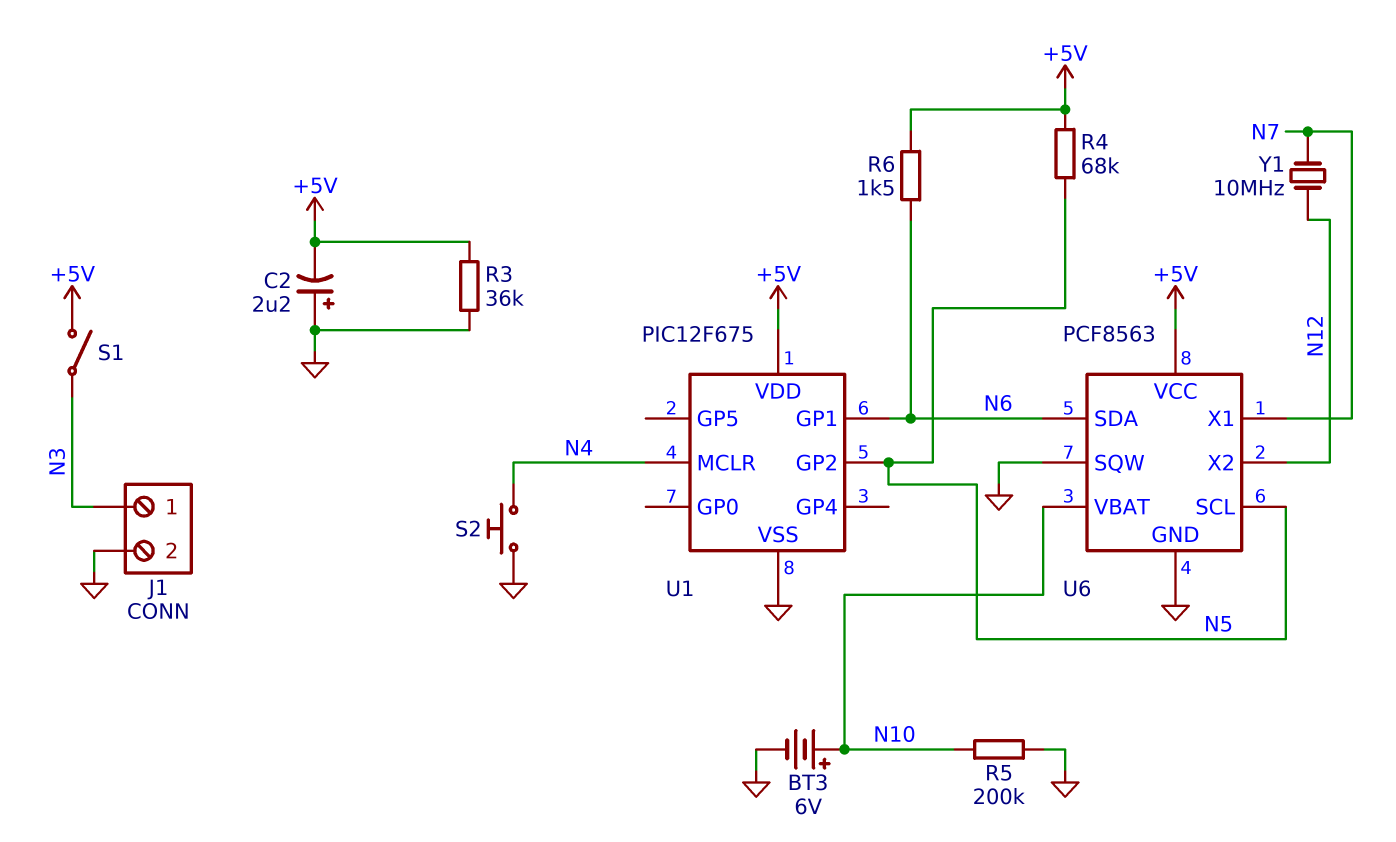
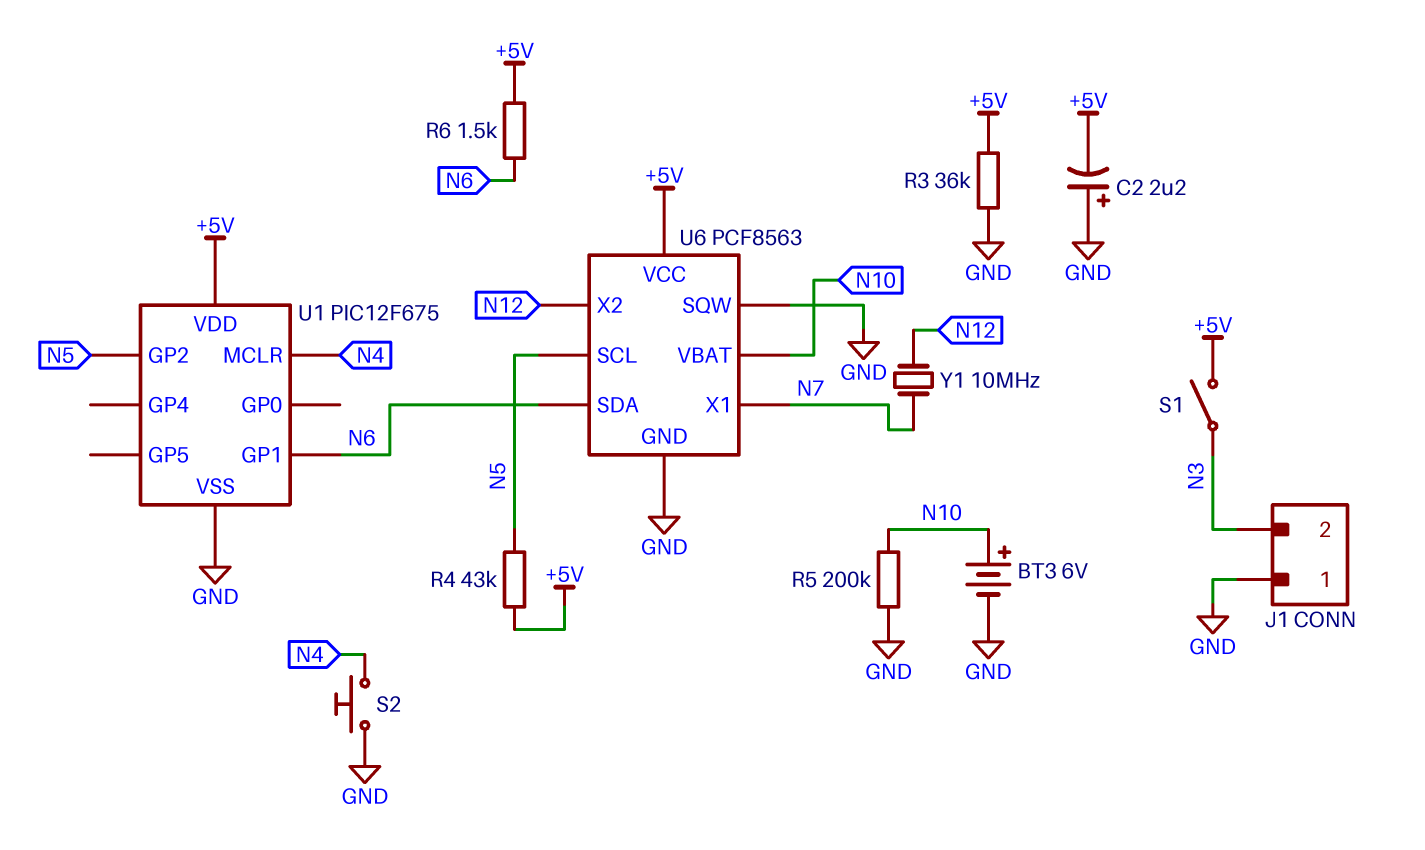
J1 pin 1: N3 -> GND
J1 pin 2: GND -> N3
R4: 68k (+5V, N5) -> 43k (+5V, N5)

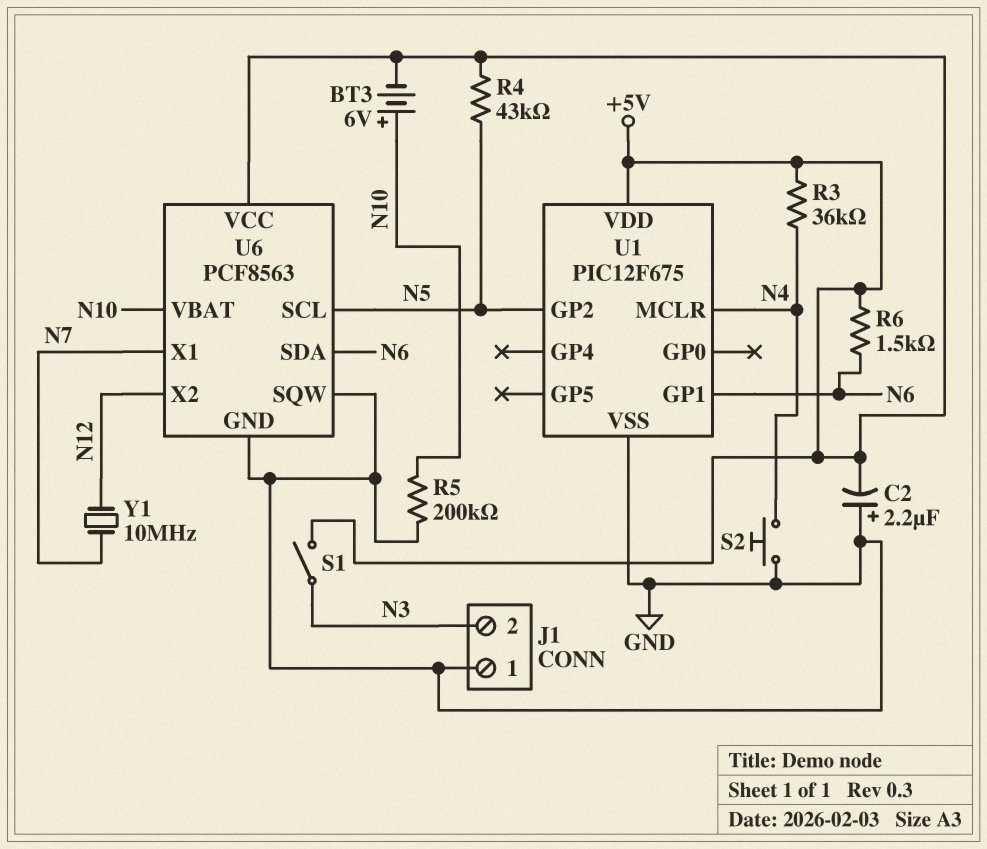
BT3: 6V (plus N10, minus GND) -> 6V (plus N10, minus +5V)
R3: 36k (+5V, GND) -> 36k (+5V, N4)

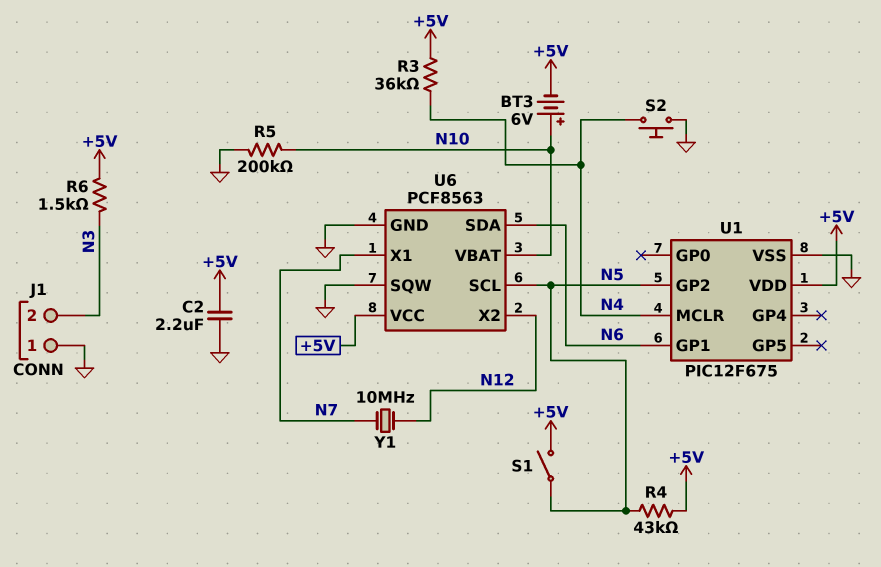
C2: 2.2uF (plus GND, minus +5V) -> 2.2uF (+5V, GND)
R6: 1.5k (+5V, N6) -> 1.5k (+5V, N3)
S1: switch (+5V, N3) -> switch (+5V, N5)

